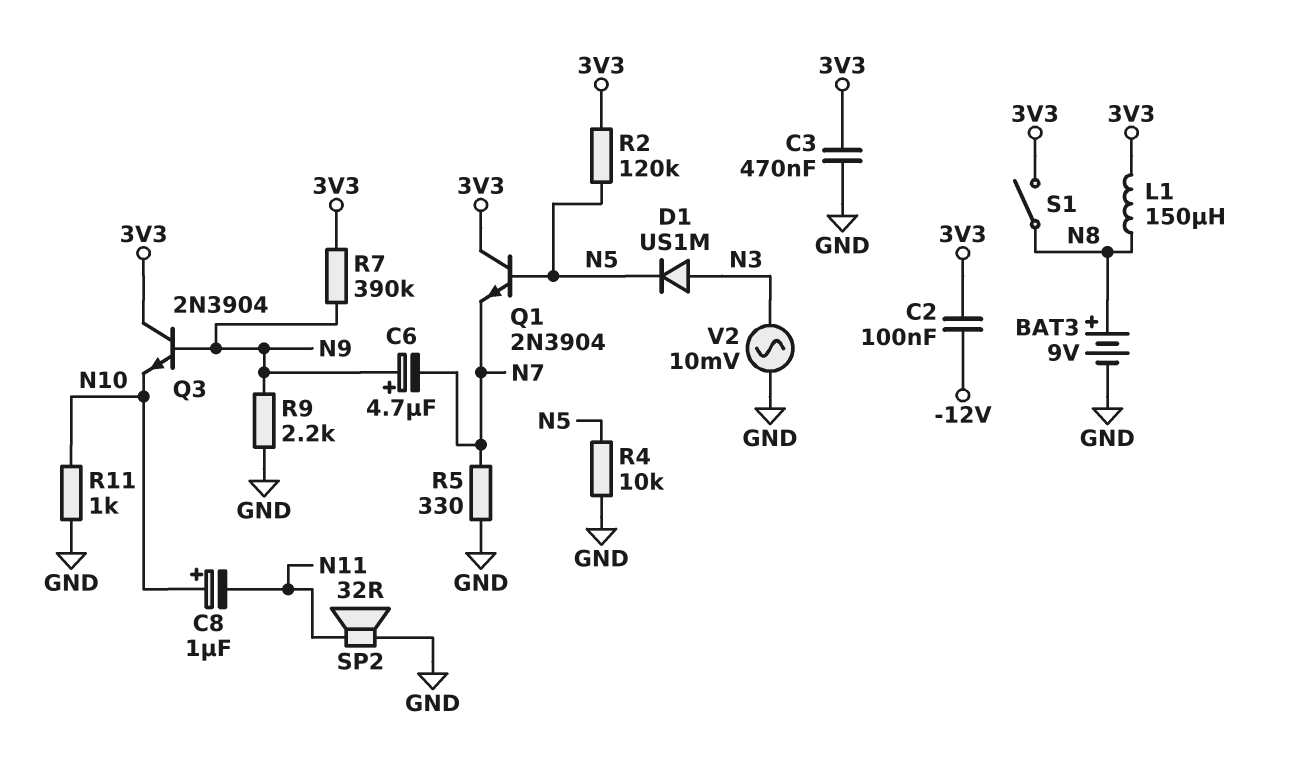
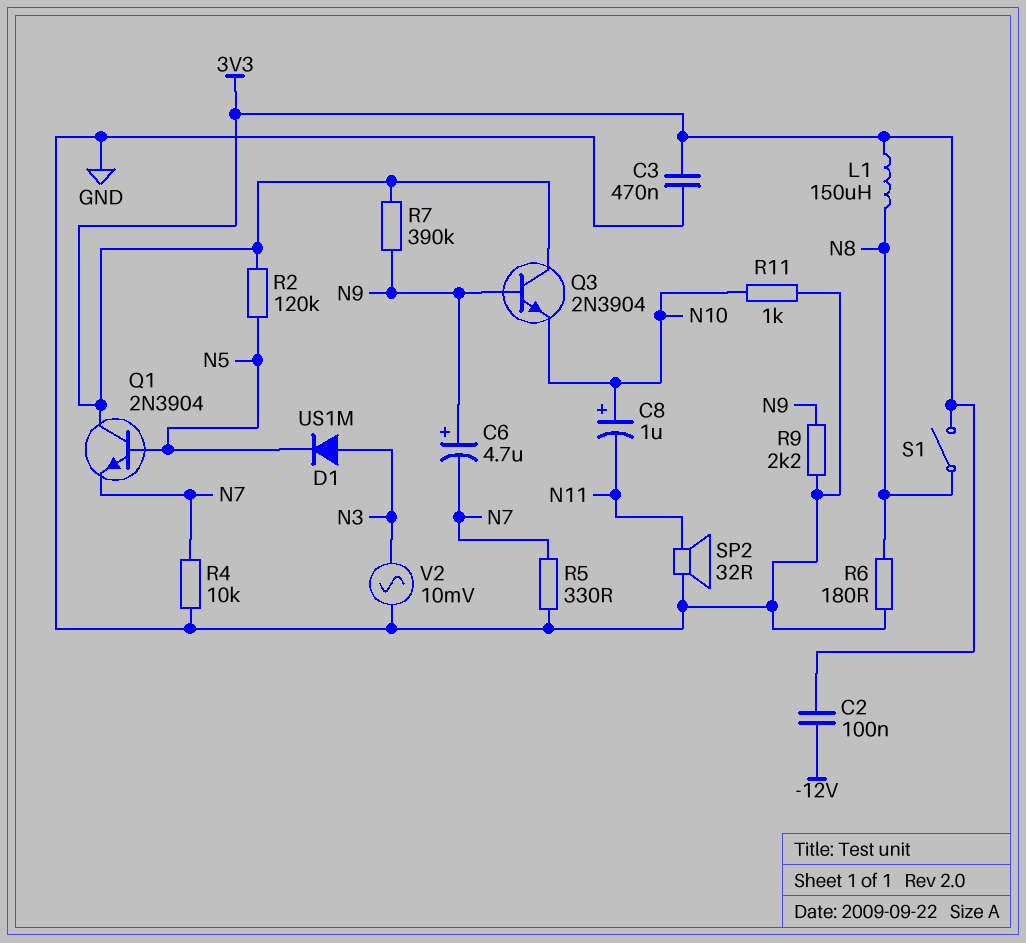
BAT3: 9V (plus N8, minus GND) -> none
R4: 10k (GND, N5) -> 10k (GND, N7)
R6: none -> 180 (GND, N8)

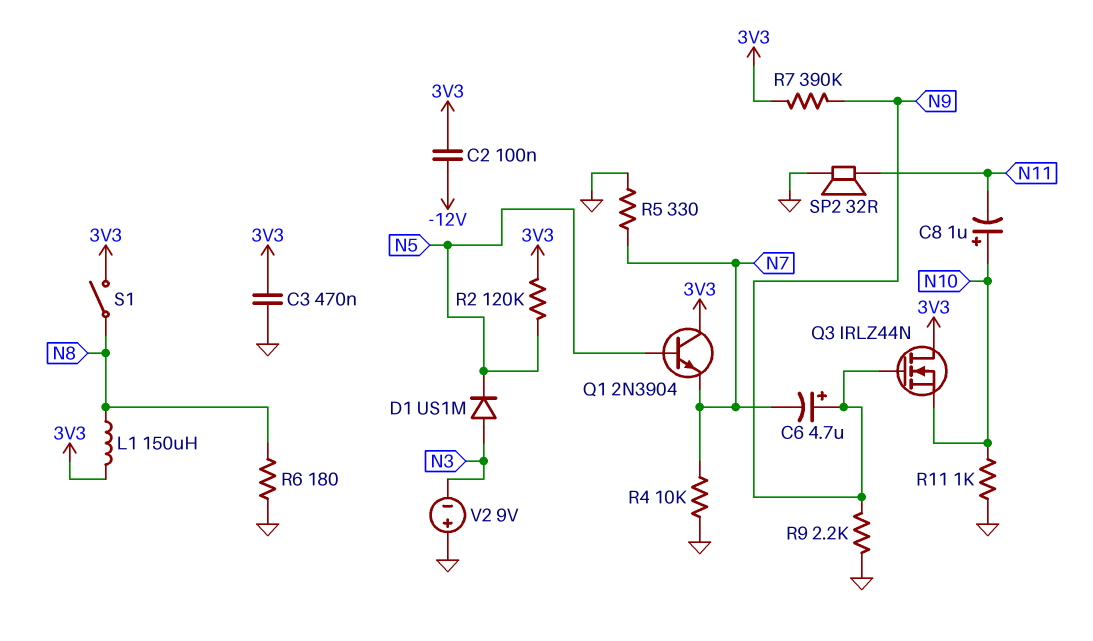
Q3: NPN 2N3904 (B N9, C 3V3, E N10) -> NMOS IRLZ44N (G N9, D 3V3, S N10)
V2: AC 10mV (GND, N3) -> 9V (plus GND, minus N3)

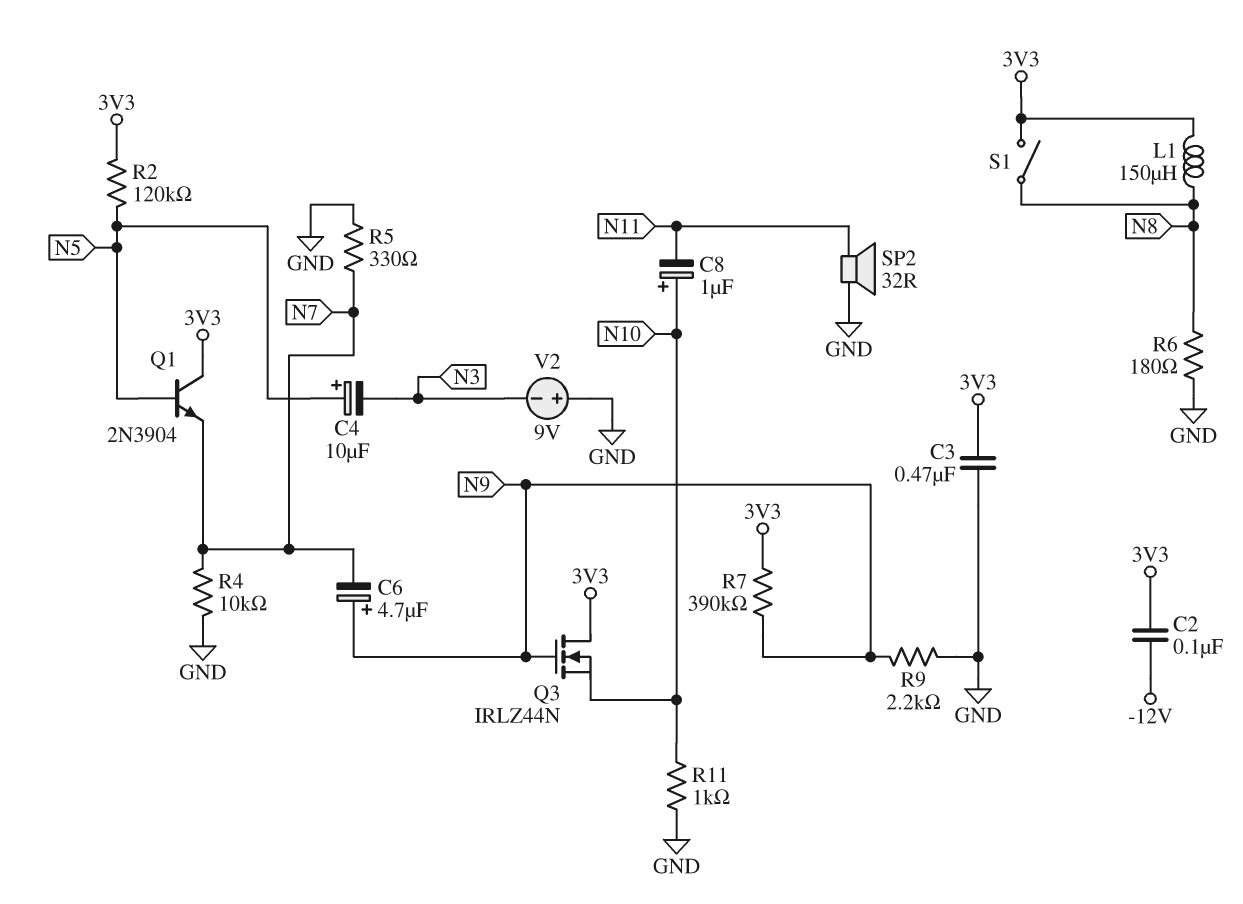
C4: none -> 10uF (plus N5, minus N3)
D1: diode US1M (A N3, K N5) -> none

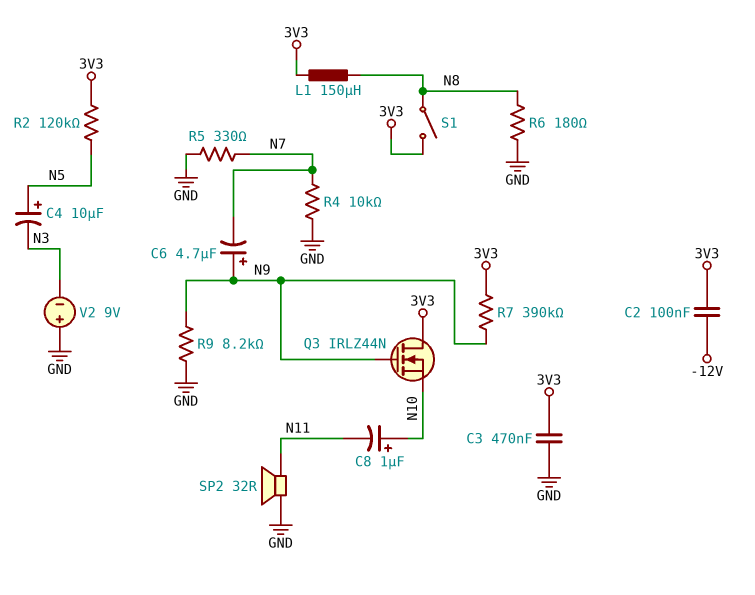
Q1: NPN 2N3904 (B N5, C 3V3, E N7) -> none
R9: 2.2k (GND, N9) -> 8.2k (GND, N9)
R11: 1k (GND, N10) -> none

